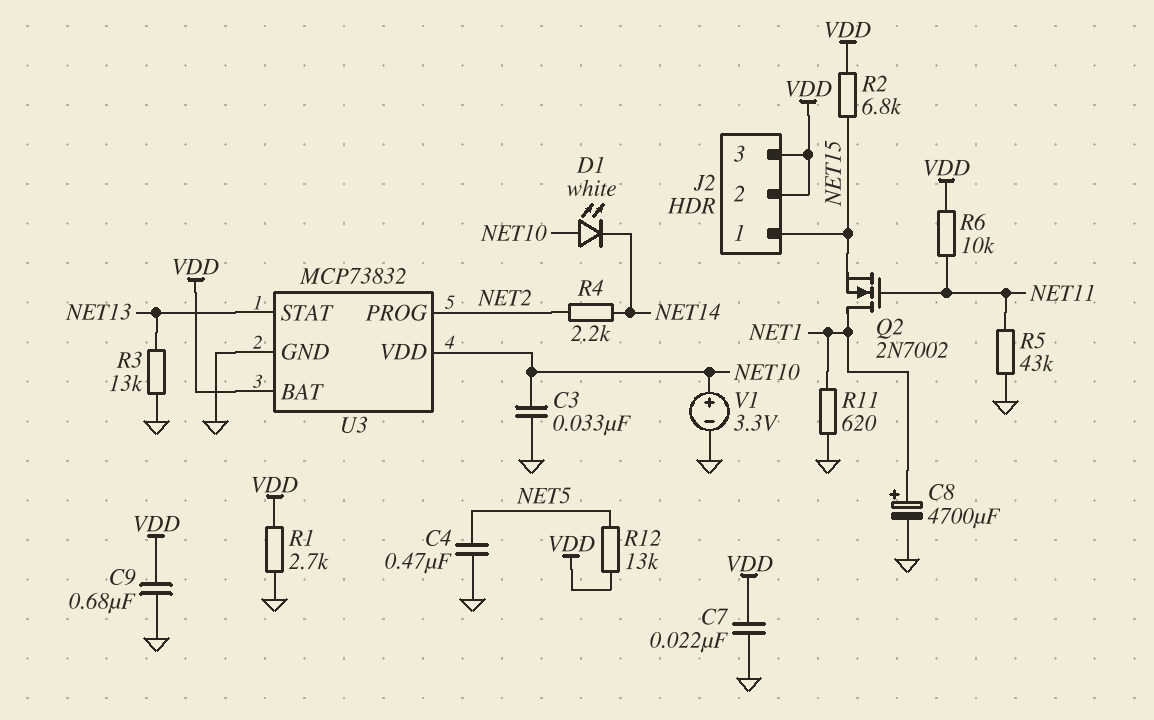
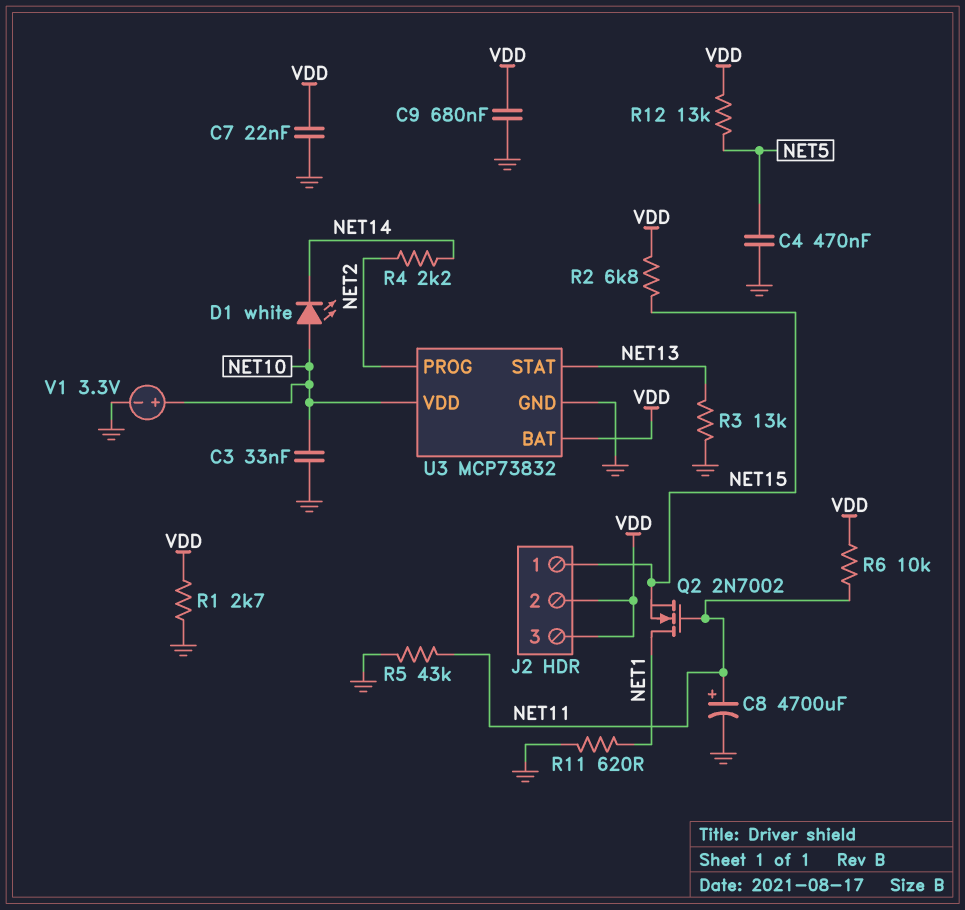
C8: 4700uF (plus NET1, minus GND) -> 4700uF (plus NET11, minus GND)

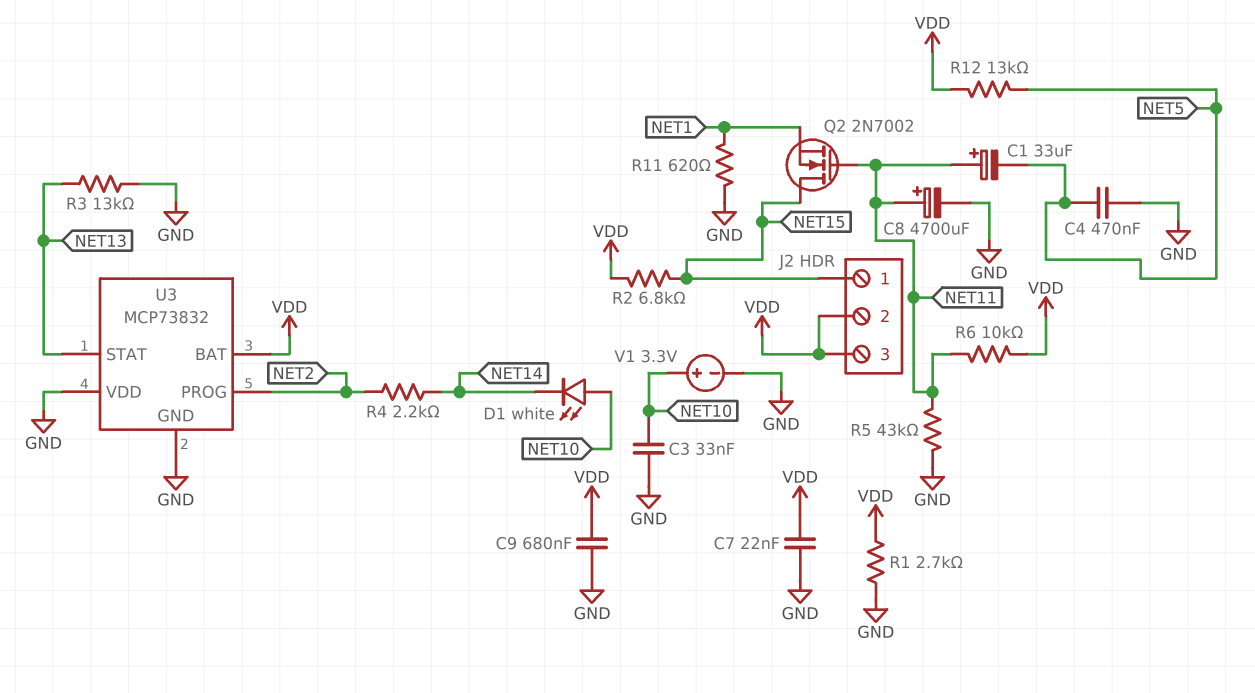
C1: none -> 33uF (plus NET11, minus NET5)
Q2: NMOS 2N7002 (G NET11, D NET1, S NET15) -> NMOS 2N7002 (G NET11, D NET15, S NET1)
U3 pin VDD: NET10 -> GND

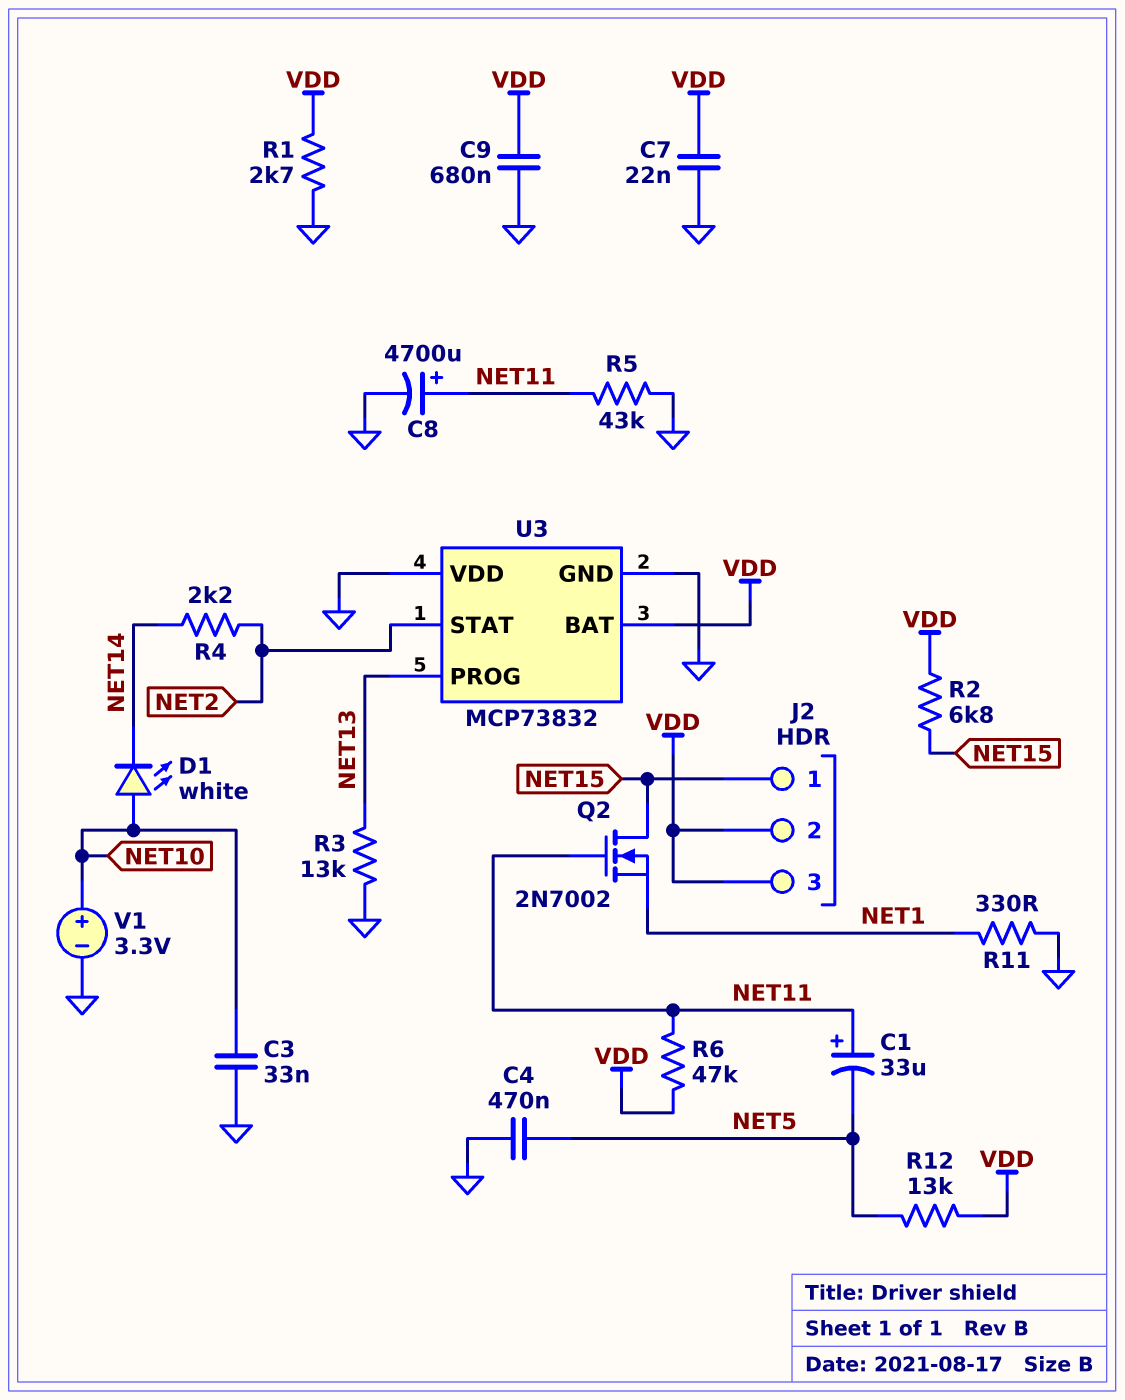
R6: 10k (NET11, VDD) -> 47k (NET11, VDD)
R11: 620 (GND, NET1) -> 330 (GND, NET1)
U3 pin PROG: NET2 -> NET13
U3 pin STAT: NET13 -> NET2

